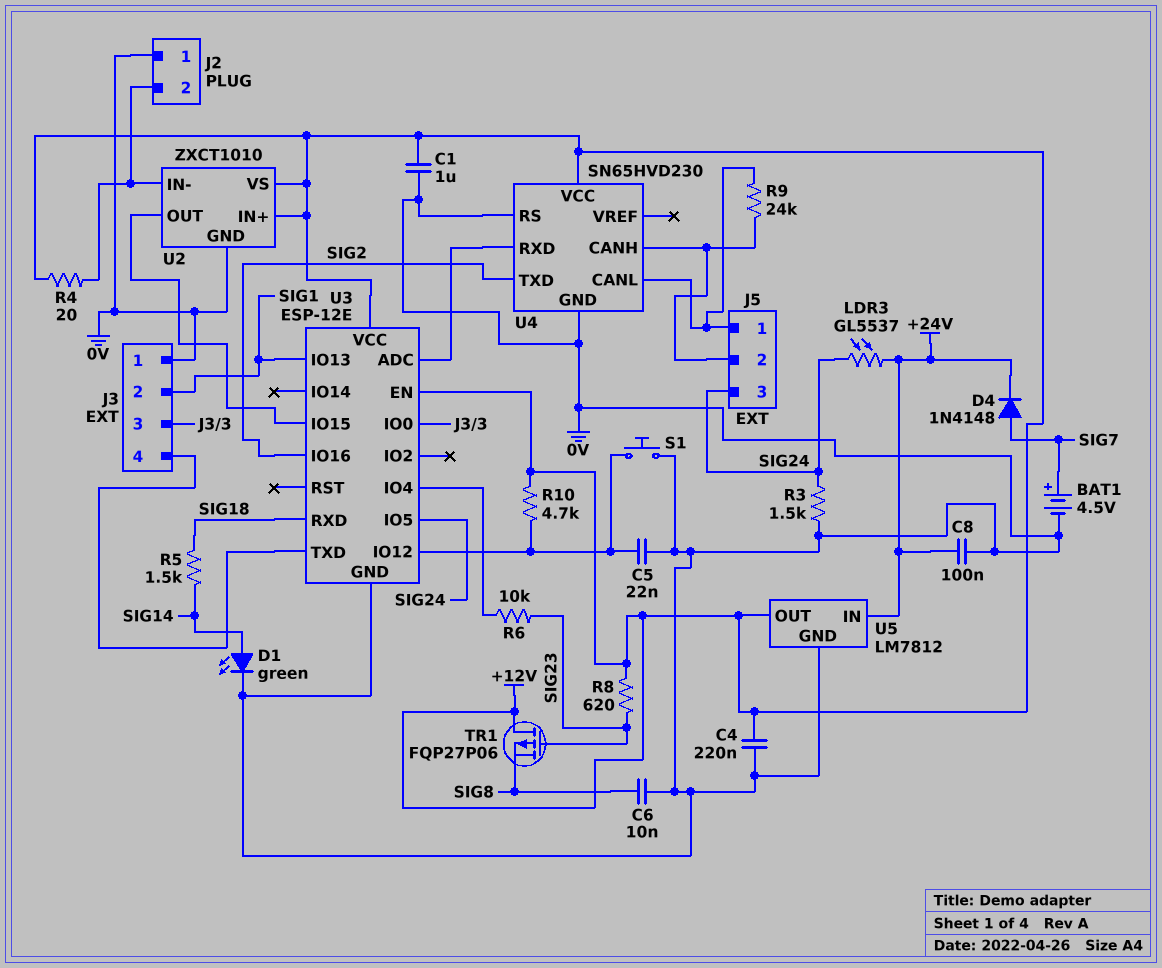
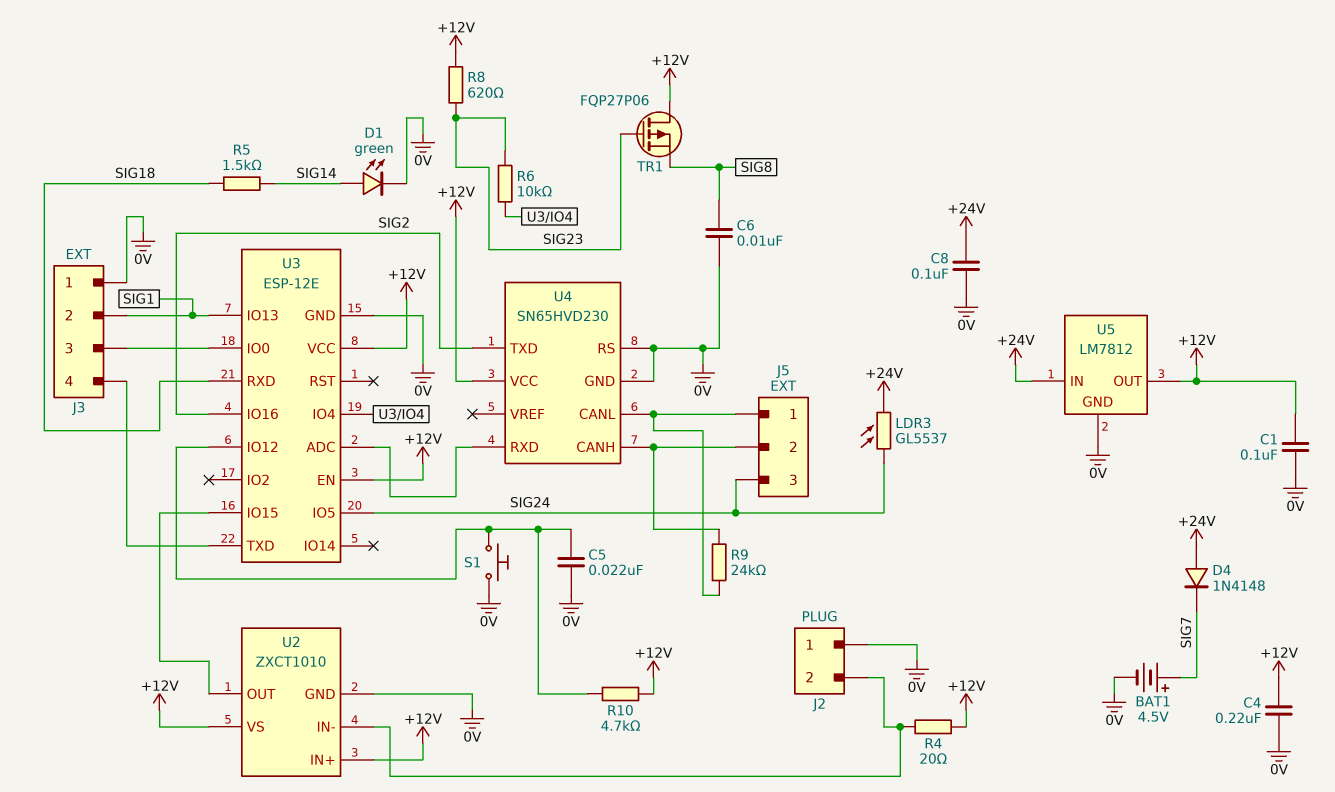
C1: 1uF (+12V, 0V) -> 100nF (+12V, 0V)
D4: diode 1N4148 (A SIG7, K +24V) -> diode 1N4148 (A +24V, K SIG7)
R3: 1.5k (0V, SIG24) -> none

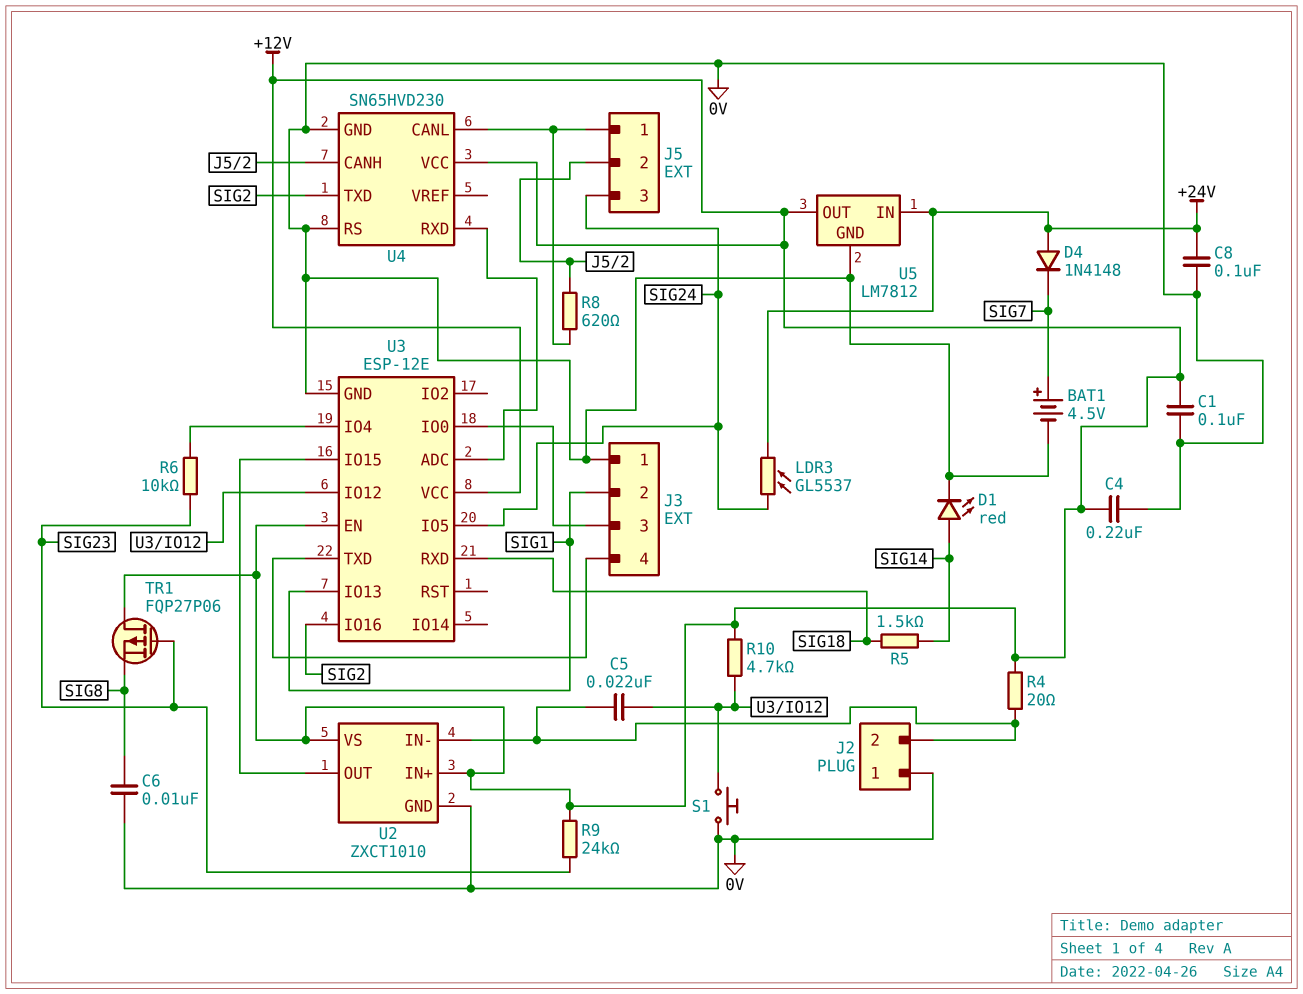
C5: 22nF (0V, U3/IO12) -> 22nF (J2/2, U3/IO12)
D1: LED green (A SIG14, K 0V) -> LED red (A SIG14, K 0V)
R8: 620 (+12V, SIG23) -> 620 (J5/1, J5/2)
R9: 24k (J5/1, J5/2) -> 24k (+12V, SIG23)

